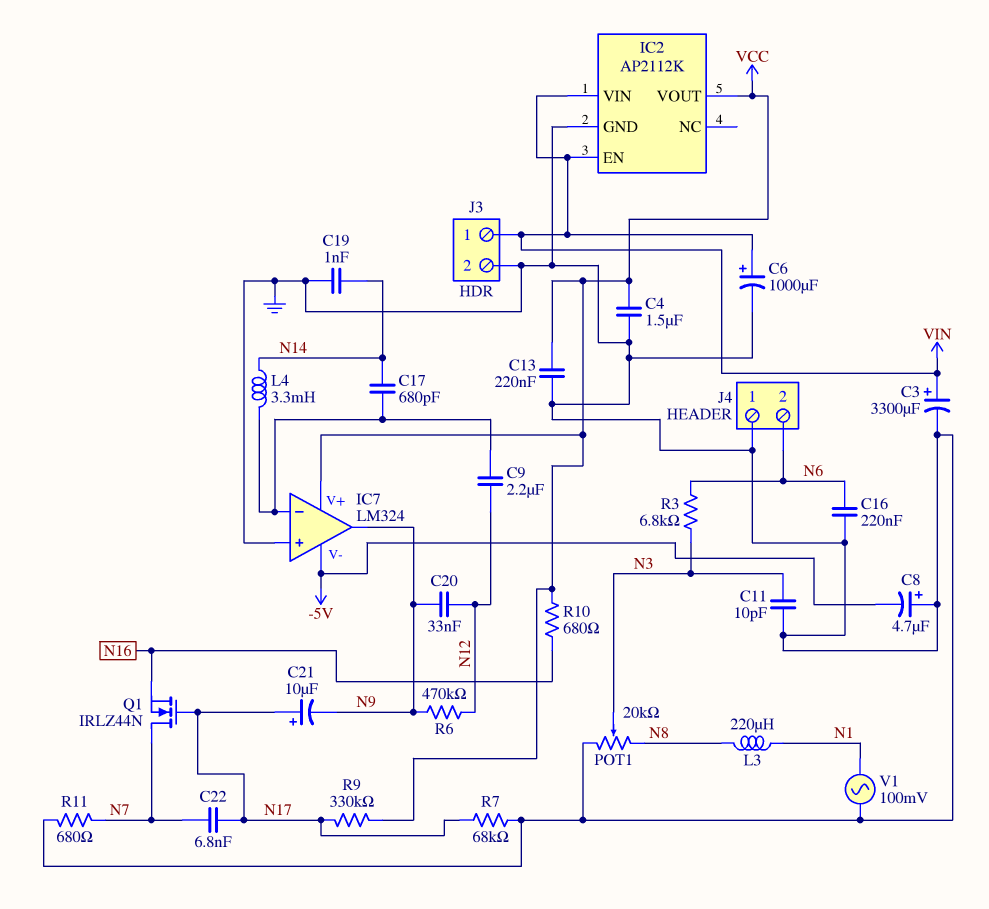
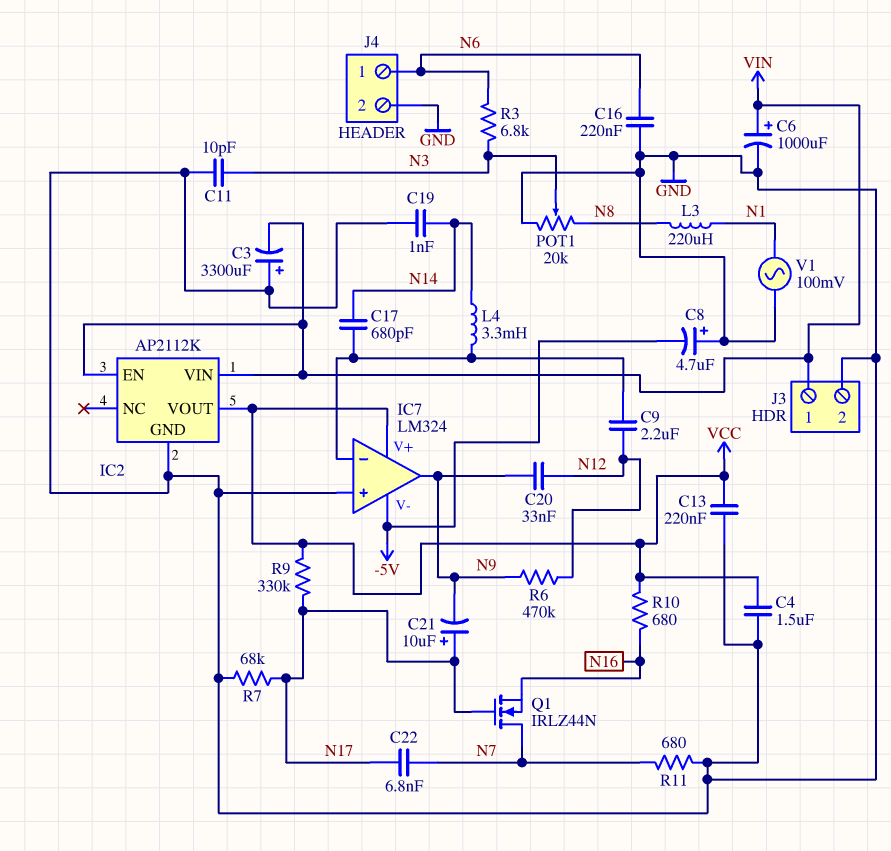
C3: 3300uF (plus VIN, minus GND) -> 3300uF (plus GND, minus VIN)
J4 pin 1: GND -> N6
J4 pin 2: N6 -> GND

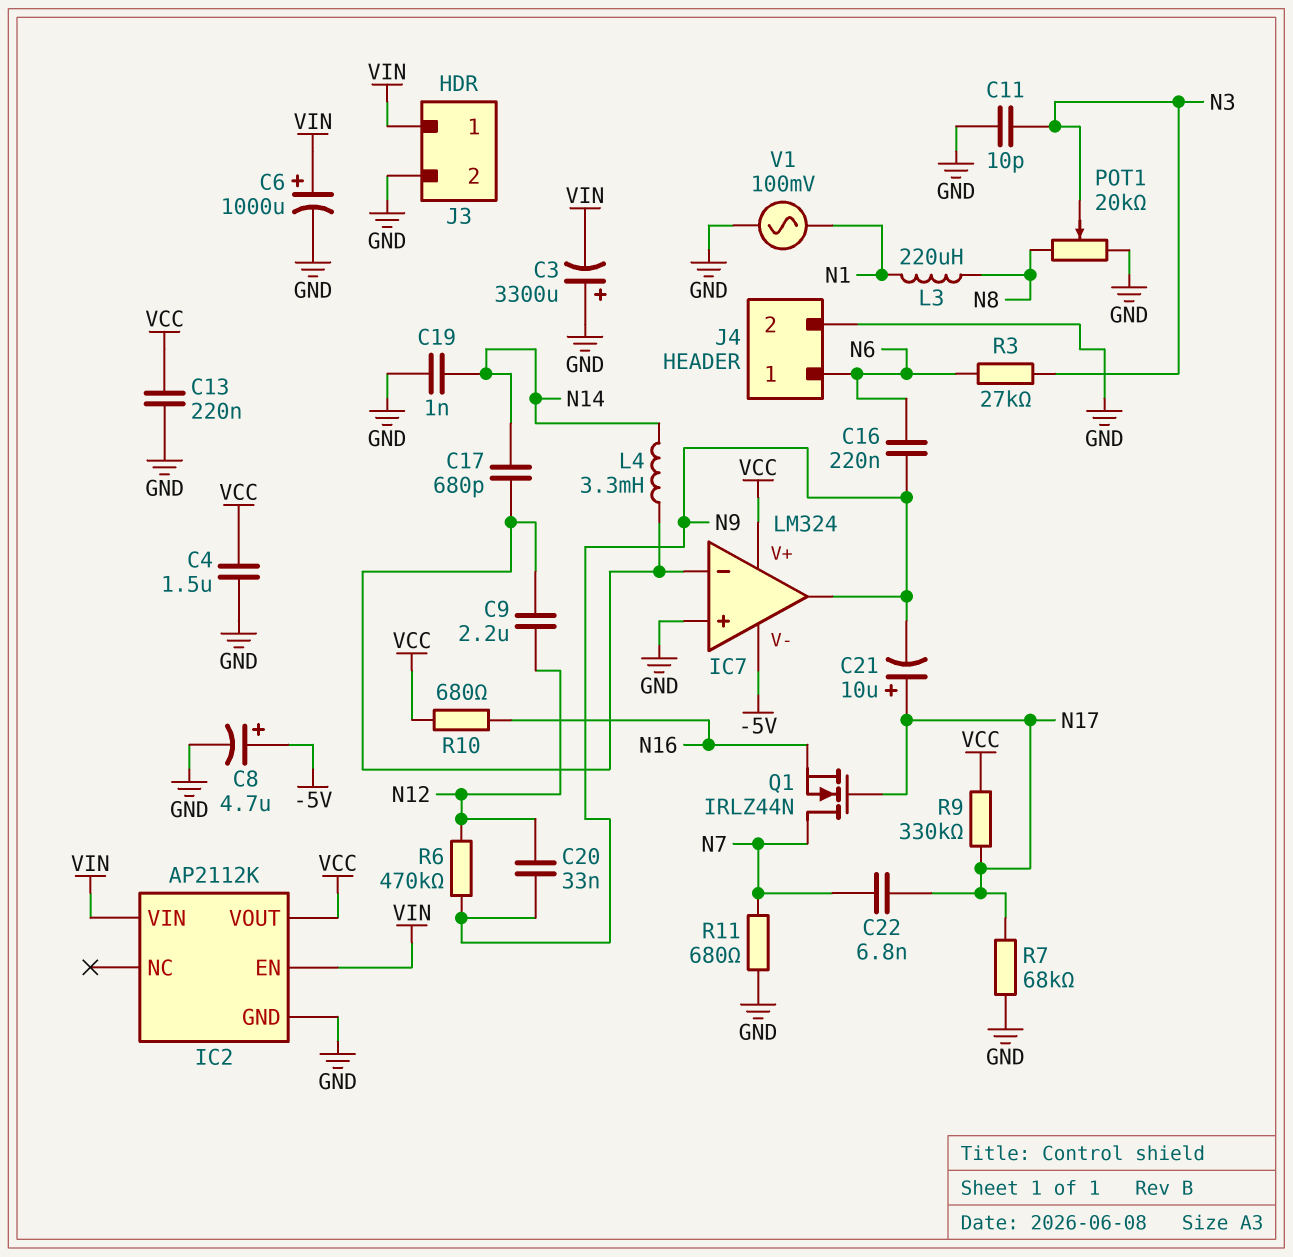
C8: 4.7uF (plus GND, minus -5V) -> 4.7uF (plus -5V, minus GND)
C16: 220nF (GND, N6) -> 220nF (N6, N9)
R3: 6.8k (N3, N6) -> 27k (N3, N6)

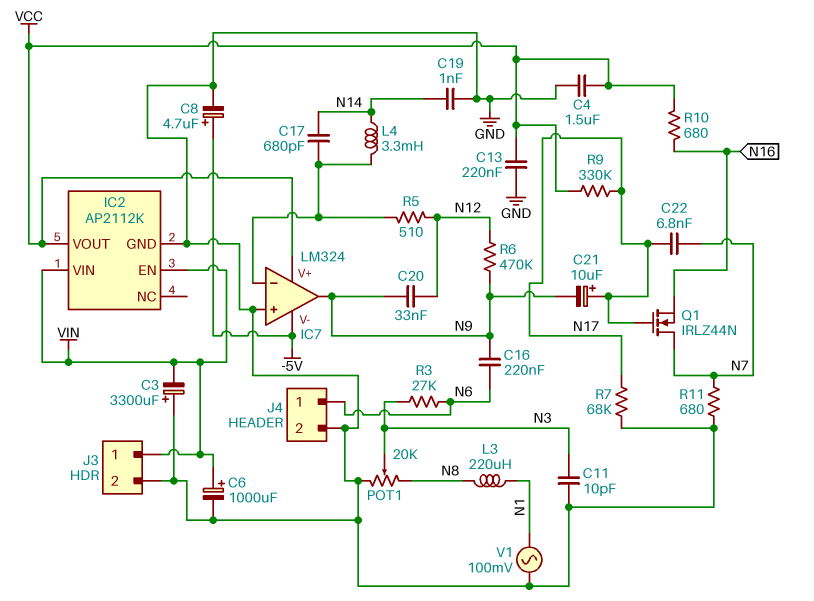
C9: 2.2uF (IC7/in-, N12) -> none
R5: none -> 510 (IC7/in-, N12)

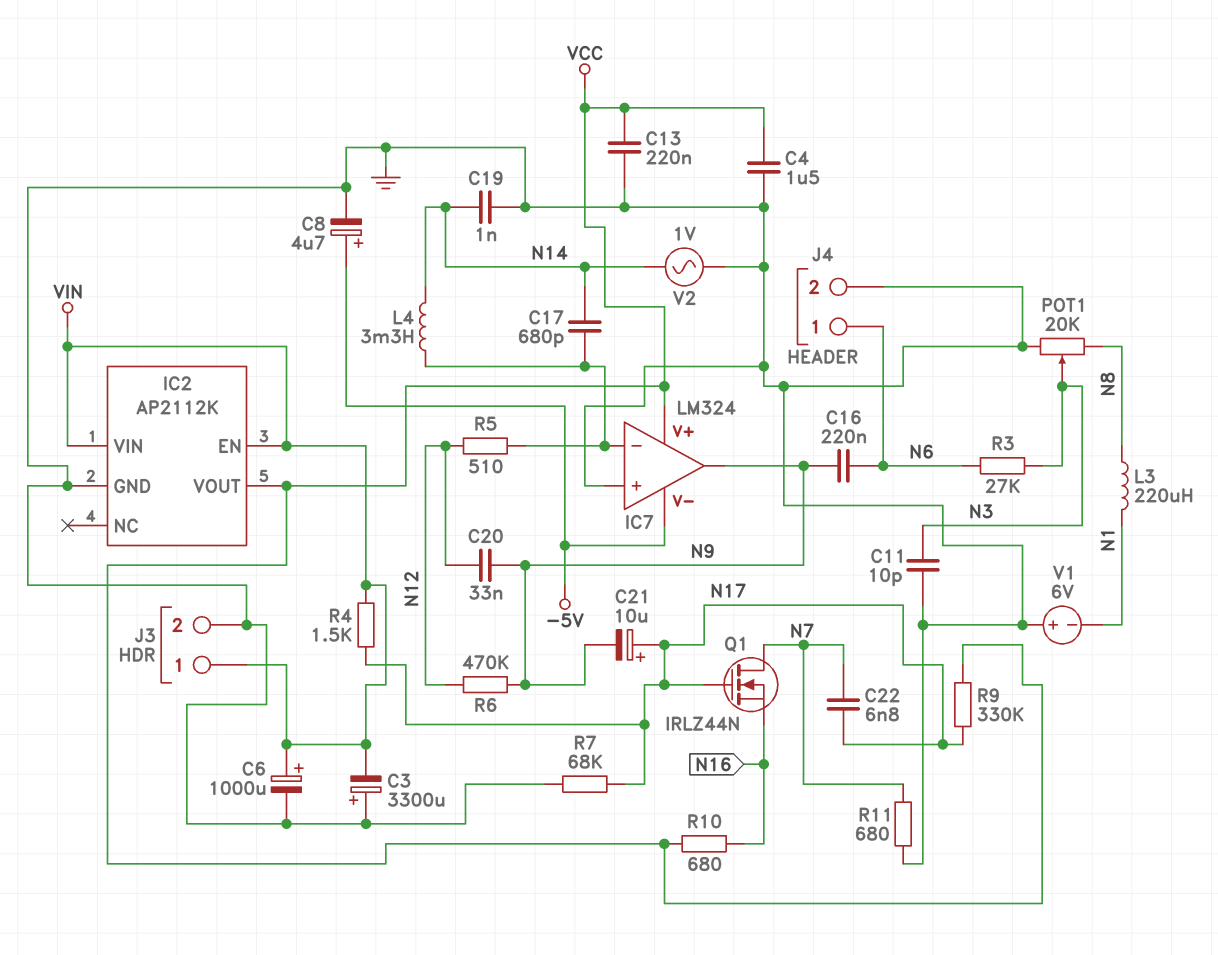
R4: none -> 1.5k (N17, VIN)
V1: AC 100mV (GND, N1) -> 6V (plus GND, minus N1)
V2: none -> AC 1V (GND, N14)

